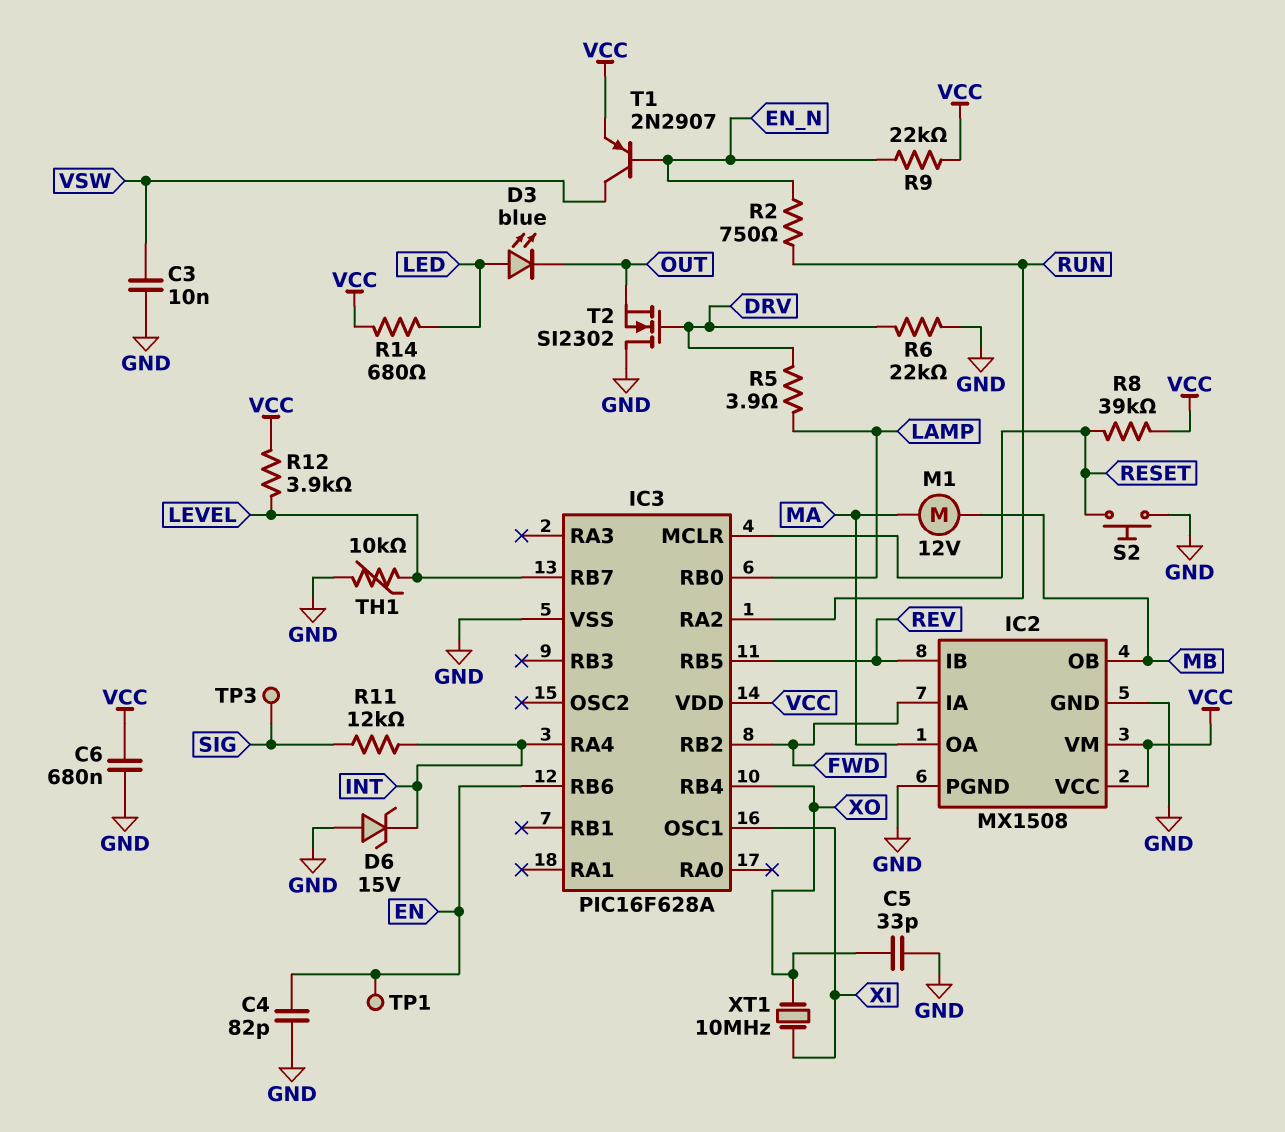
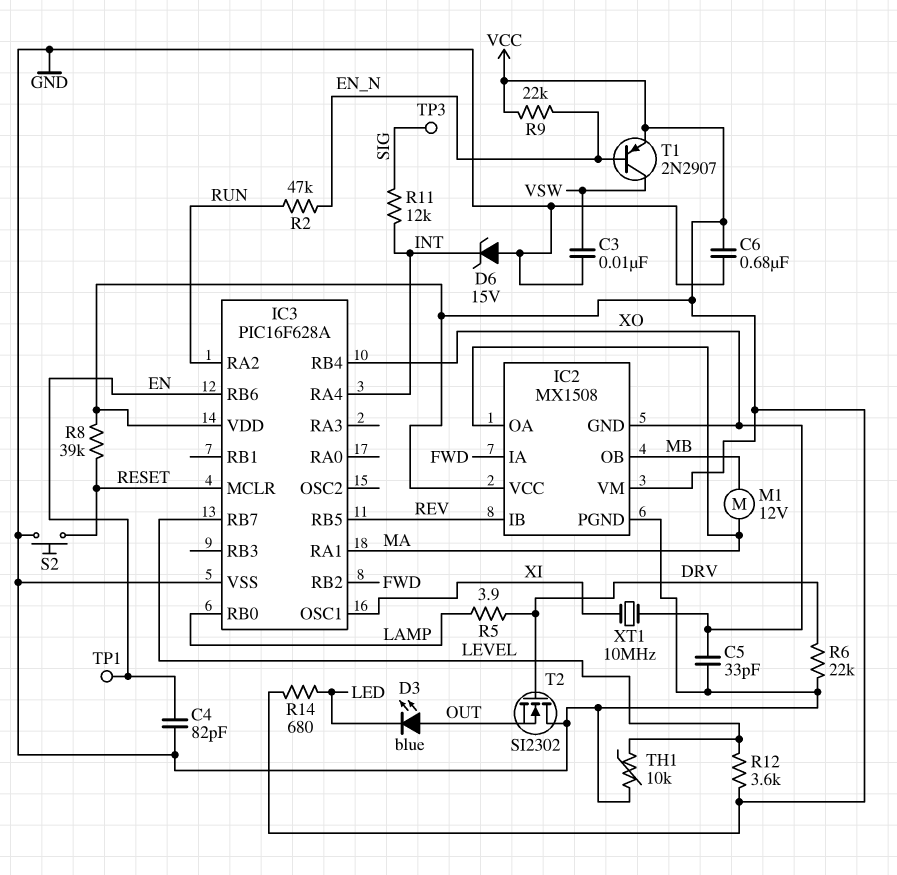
D3: LED blue (A LED, K OUT) -> LED blue (A OUT, K LED)
IC2 pin GND: GND -> XO
IC3 pin RA1: none -> MA
R2: 750 (EN_N, RUN) -> 47k (EN_N, RUN)
R12: 3.9k (LEVEL, VCC) -> 3.6k (LEVEL, VCC)

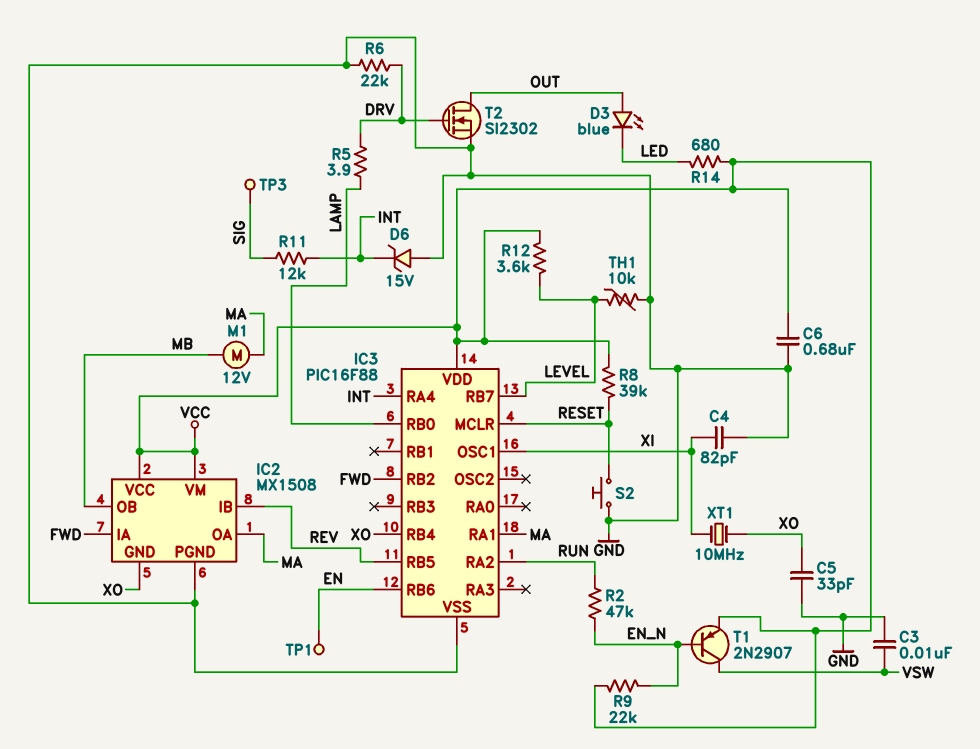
C4: 82pF (EN, GND) -> 82pF (GND, XI)
IC3: PIC16F628A -> PIC16F88
T2: NMOS SI2302 (G DRV, D GND, S OUT) -> NMOS SI2302 (G DRV, D OUT, S GND)

